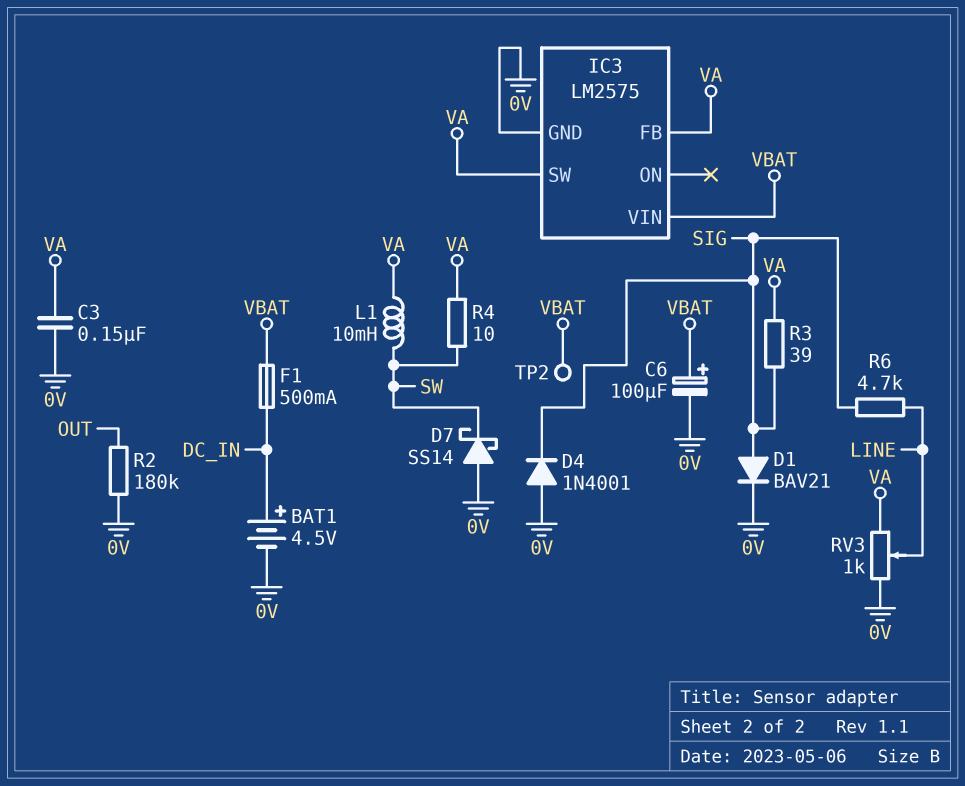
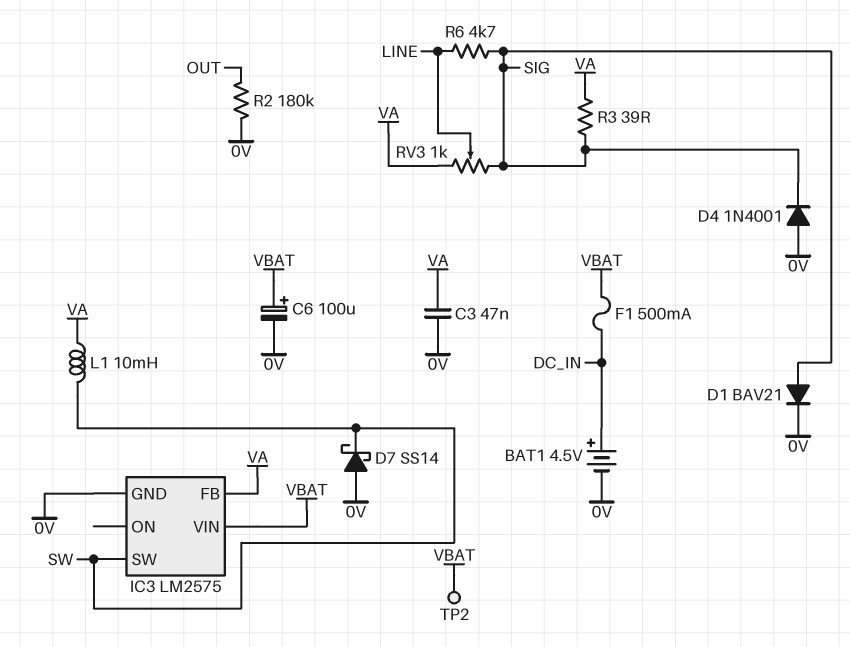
C3: 150nF (0V, VA) -> 47nF (0V, VA)
IC3 pin SW: VA -> SW
R4: 10 (SW, VA) -> none
RV3: 1k (0V, VA, wiper LINE) -> 1k (SIG, VA, wiper LINE)

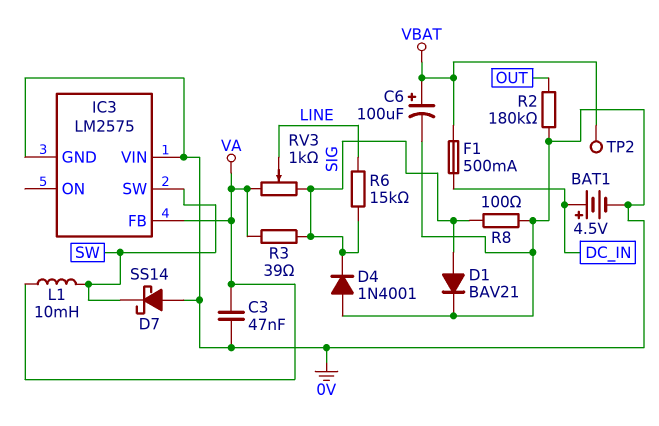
IC3 pin VIN: VBAT -> 0V
R6: 4.7k (LINE, SIG) -> 15k (LINE, SIG)
R8: none -> 100 (0V, SIG)

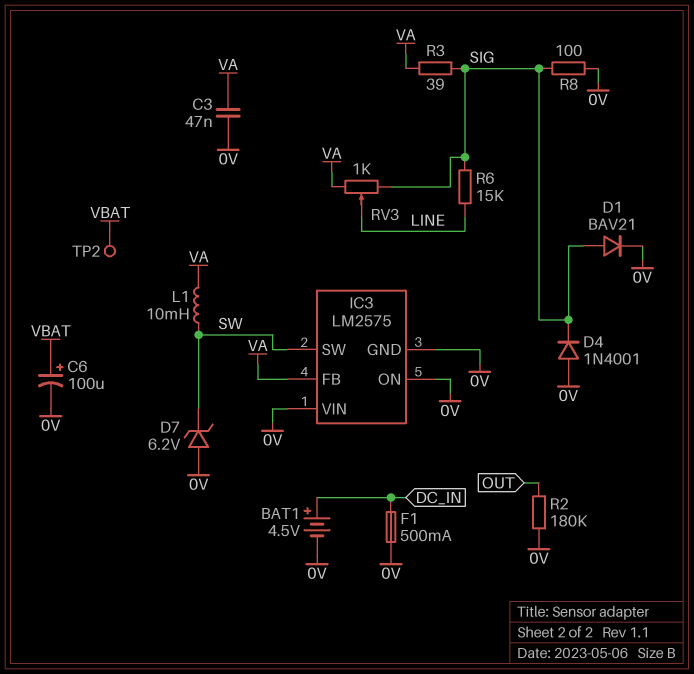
D7: schottky SS14 (A 0V, K SW) -> zener 6.2V (A 0V, K SW)
F1: 500mA (DC_IN, VBAT) -> 500mA (0V, DC_IN)
IC3 pin ON: none -> 0V

